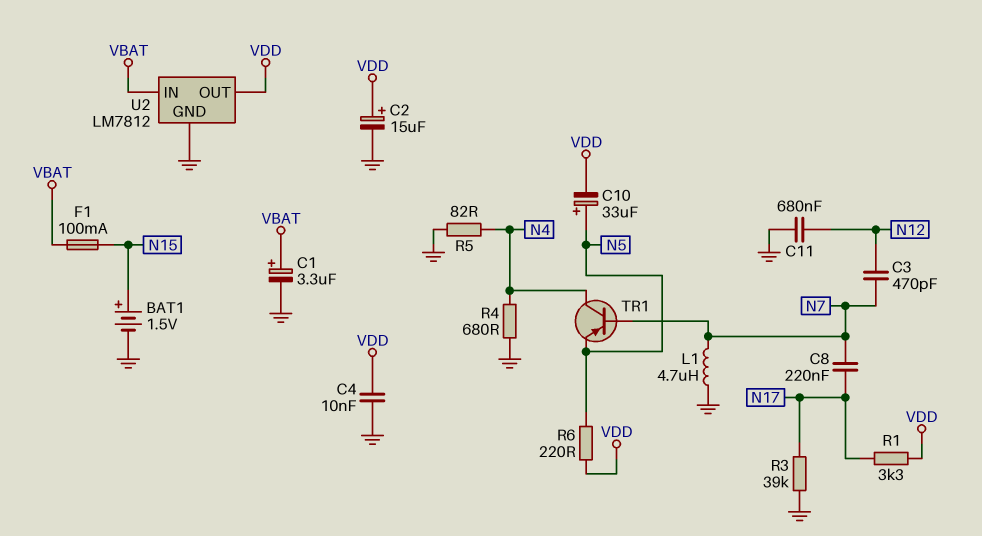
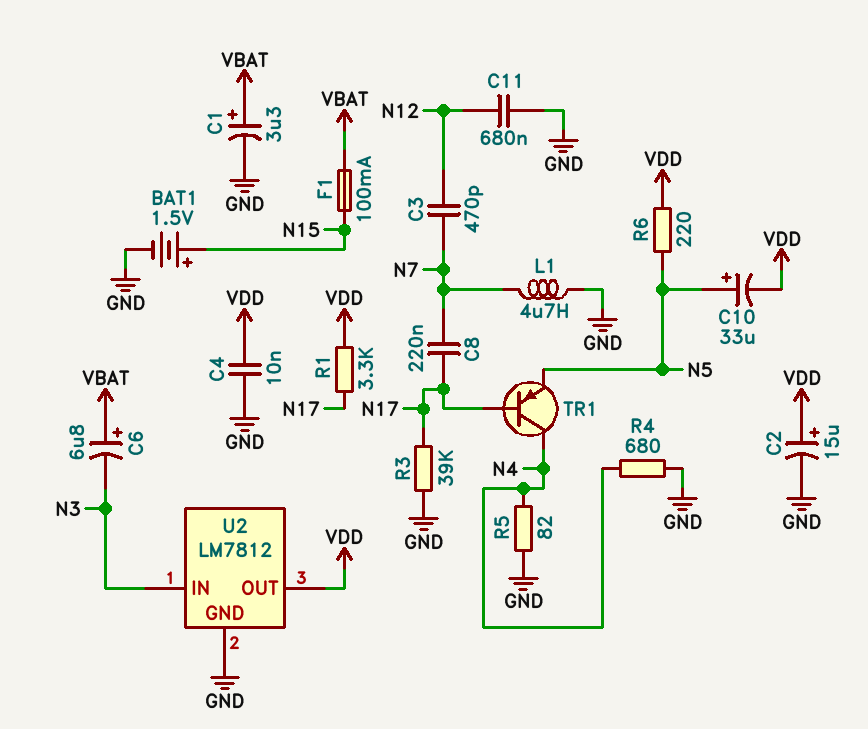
C6: none -> 6.8uF (plus VBAT, minus N3)
TR1: PNP (B N7, C N4, E N5) -> PNP (B N17, C N4, E N5)
U2 pin IN: VBAT -> N3

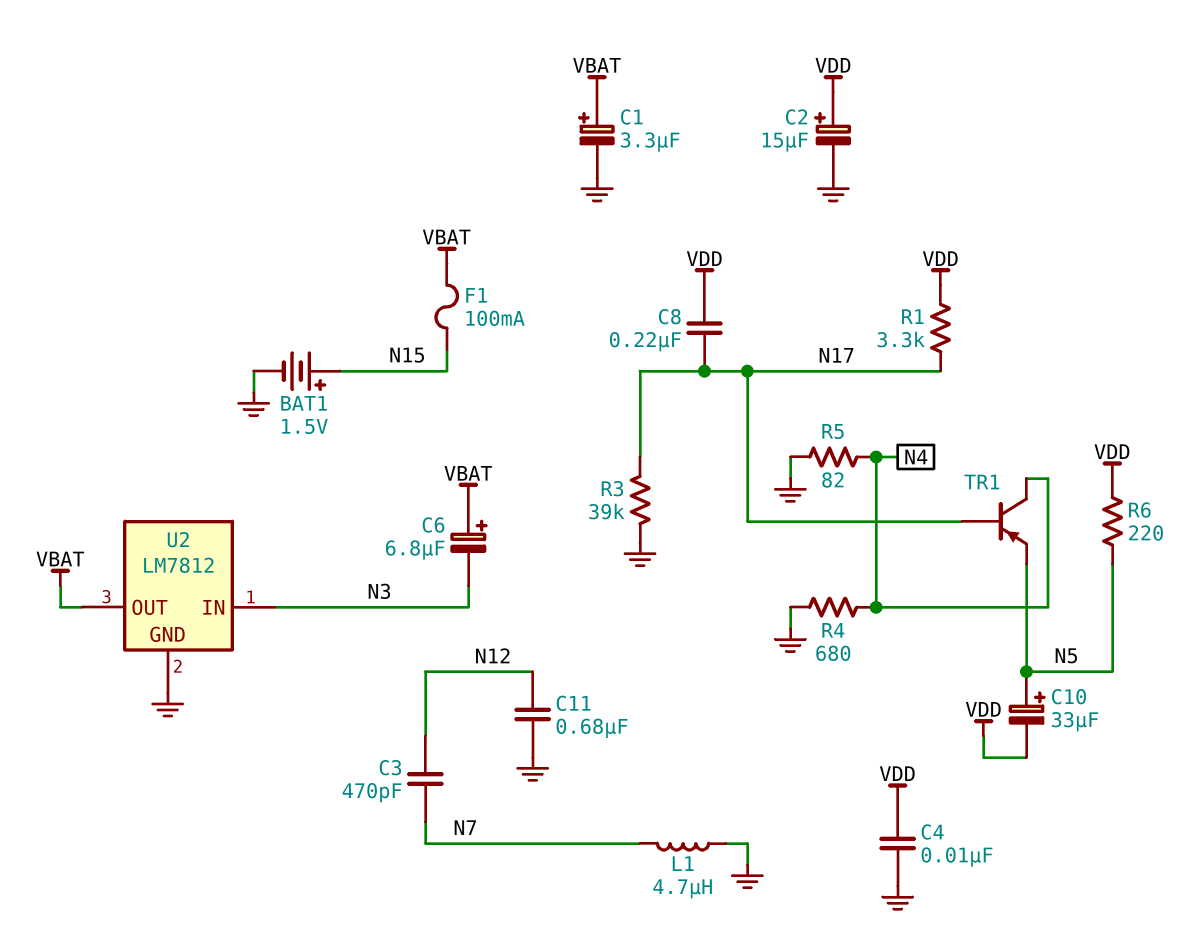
C8: 220nF (N7, N17) -> 220nF (N17, VDD)
U2 pin OUT: VDD -> VBAT

